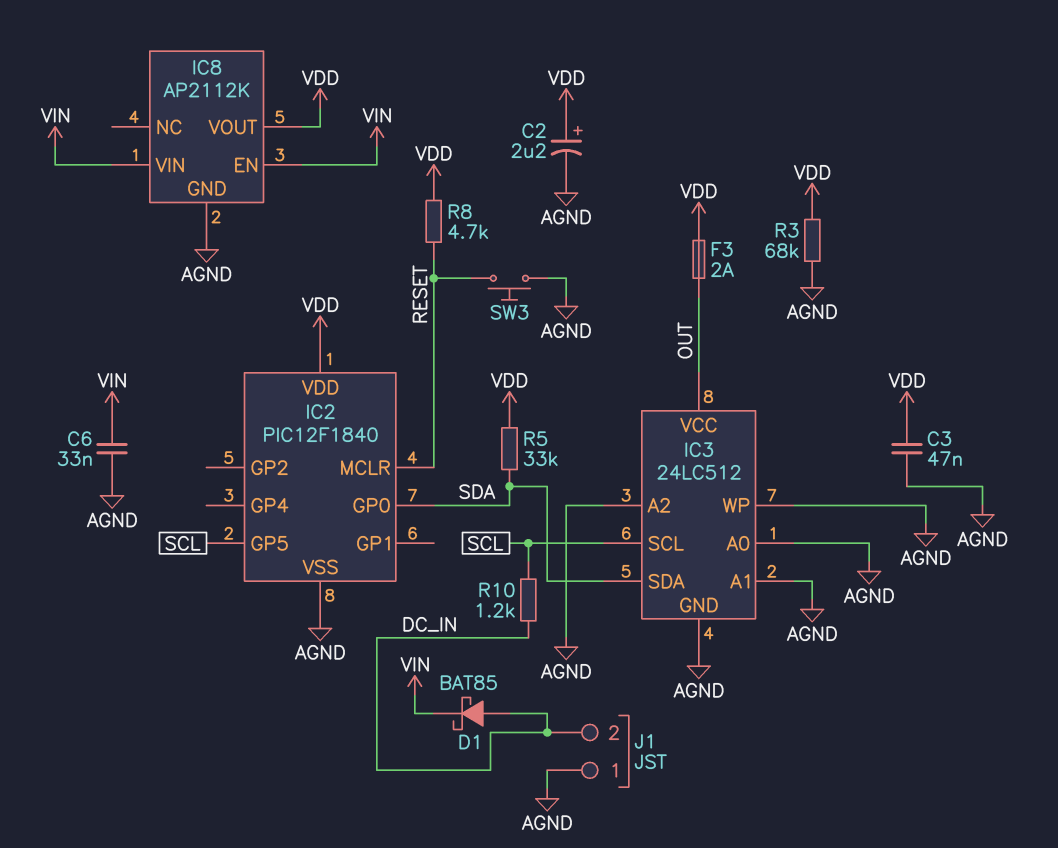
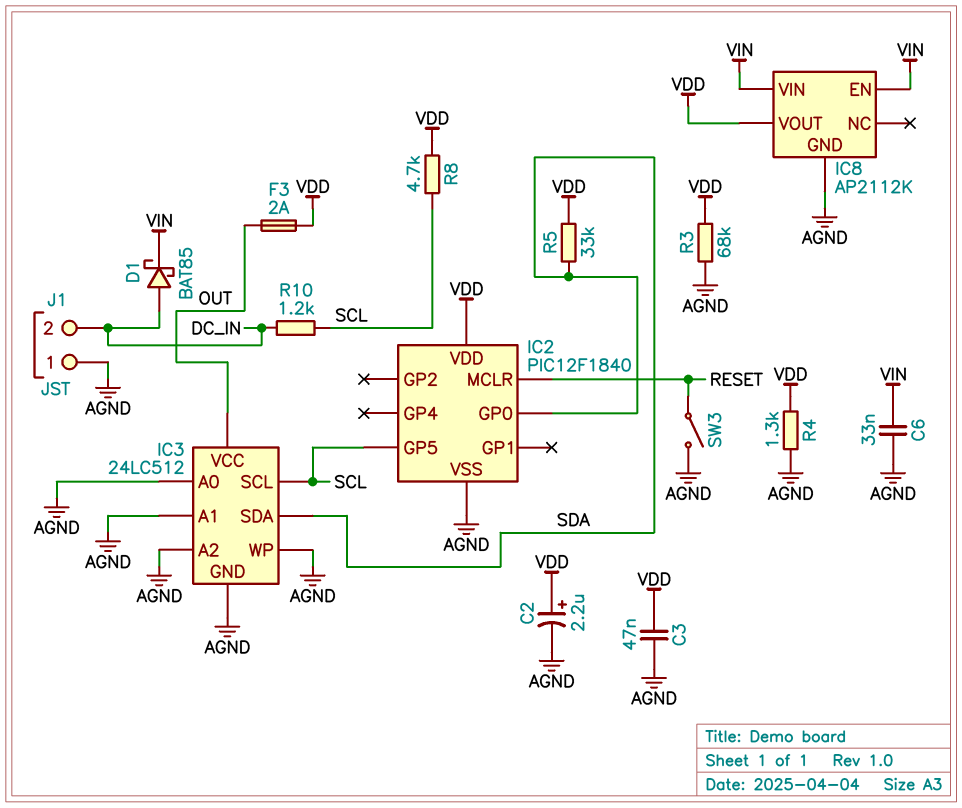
R4: none -> 1.3k (AGND, VDD)
R8: 4.7k (RESET, VDD) -> 4.7k (SCL, VDD)
SW3: button (AGND, RESET) -> switch (AGND, RESET)

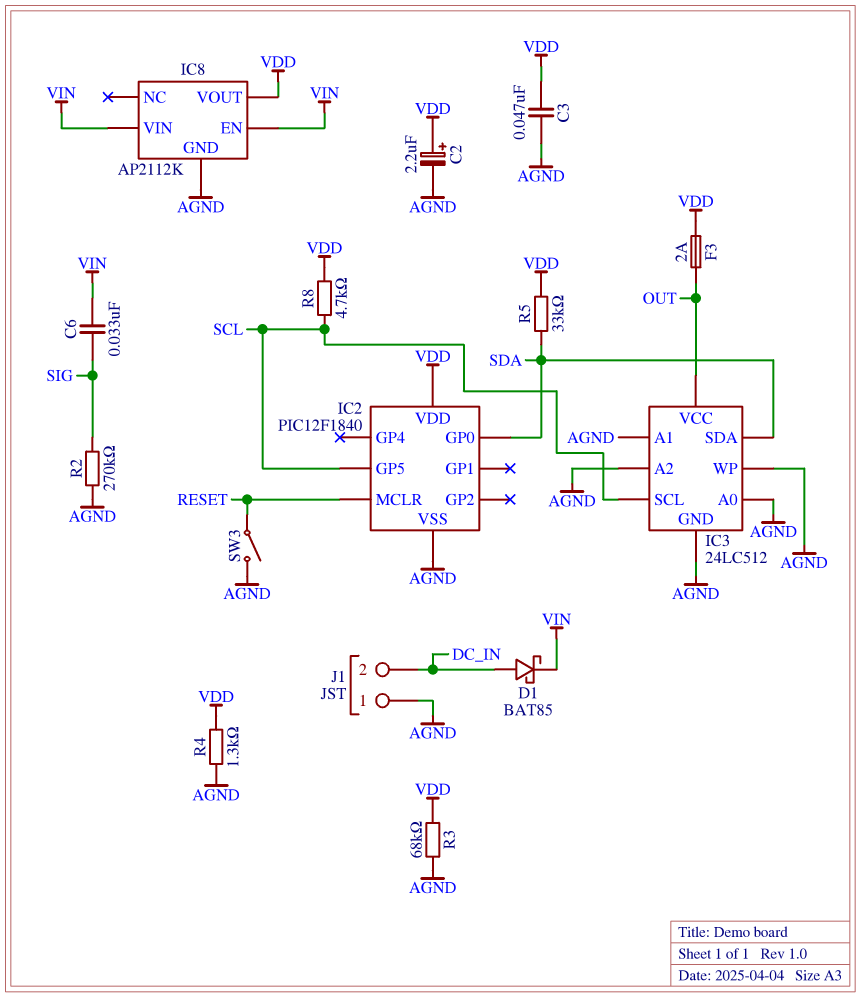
C6: 33nF (AGND, VIN) -> 33nF (SIG, VIN)
R2: none -> 270k (AGND, SIG)
R10: 1.2k (DC_IN, SCL) -> none

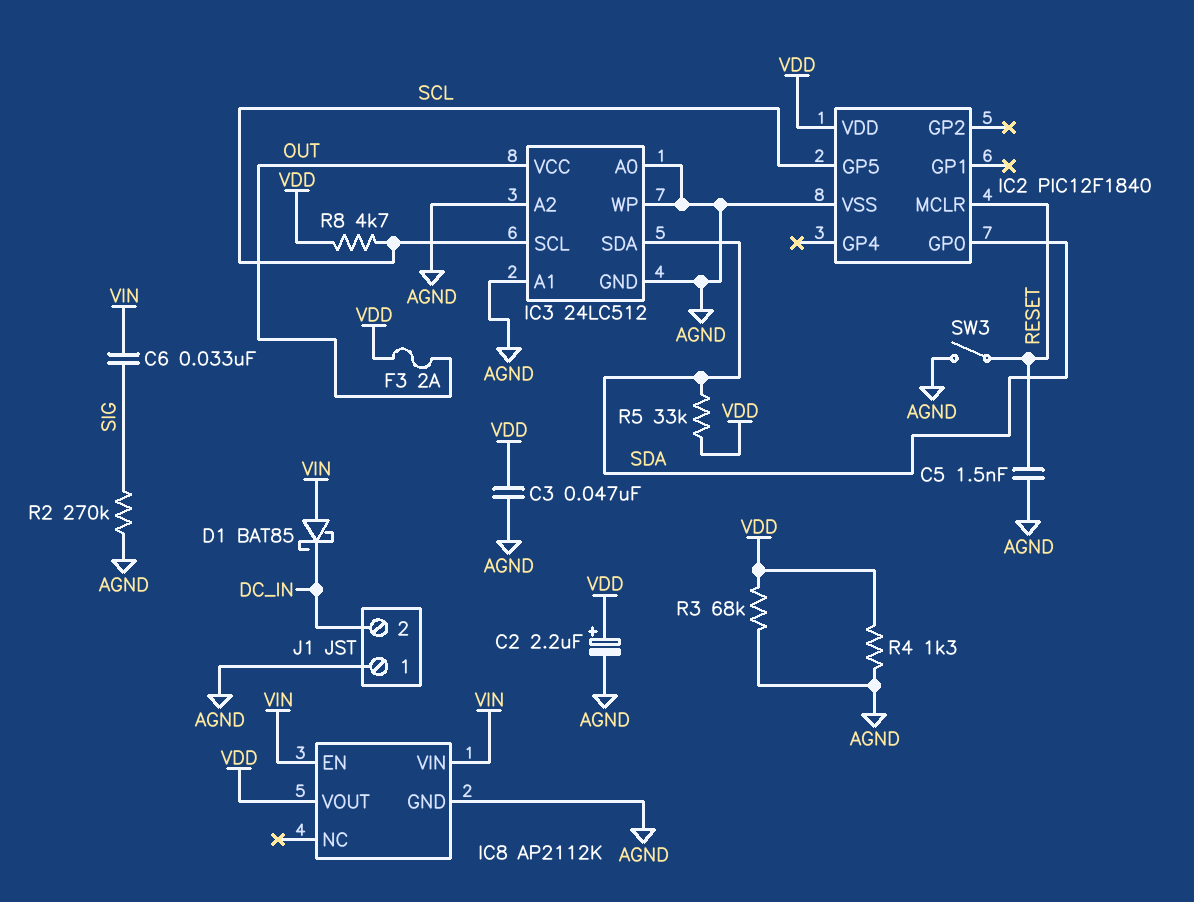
C5: none -> 1.5nF (AGND, RESET)
D1: schottky BAT85 (A DC_IN, K VIN) -> schottky BAT85 (A VIN, K DC_IN)

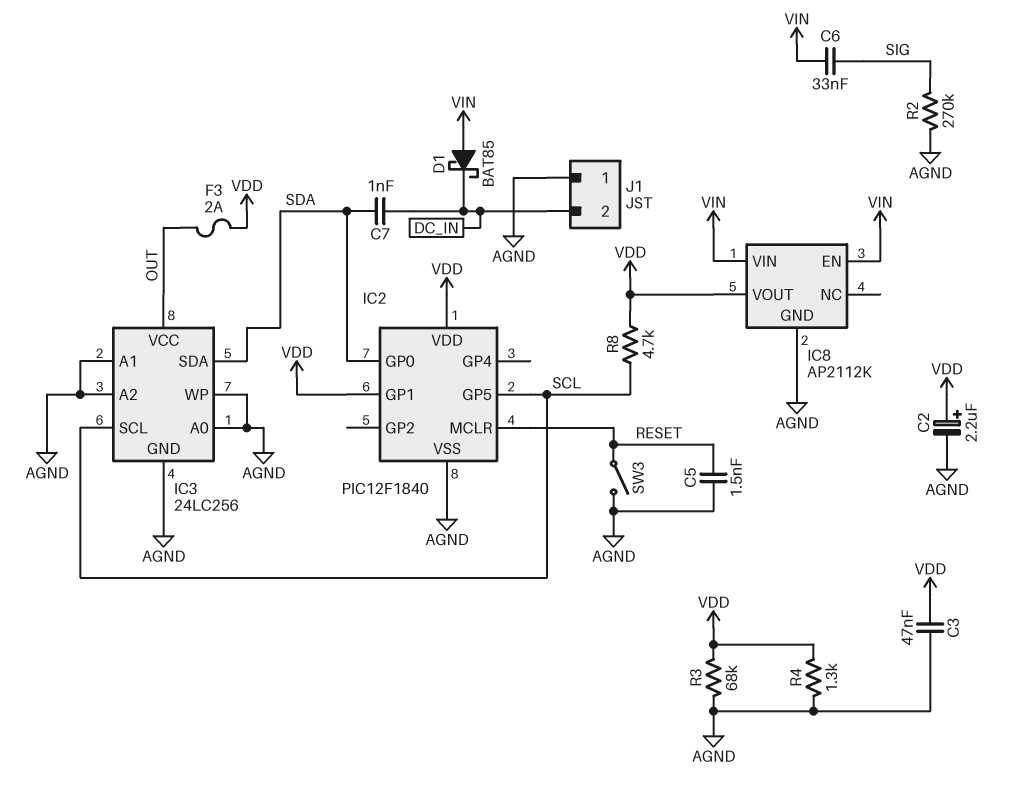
C7: none -> 1nF (DC_IN, SDA)
IC2 pin GP1: none -> VDD
IC3: 24LC512 -> 24LC256
R5: 33k (SDA, VDD) -> none

